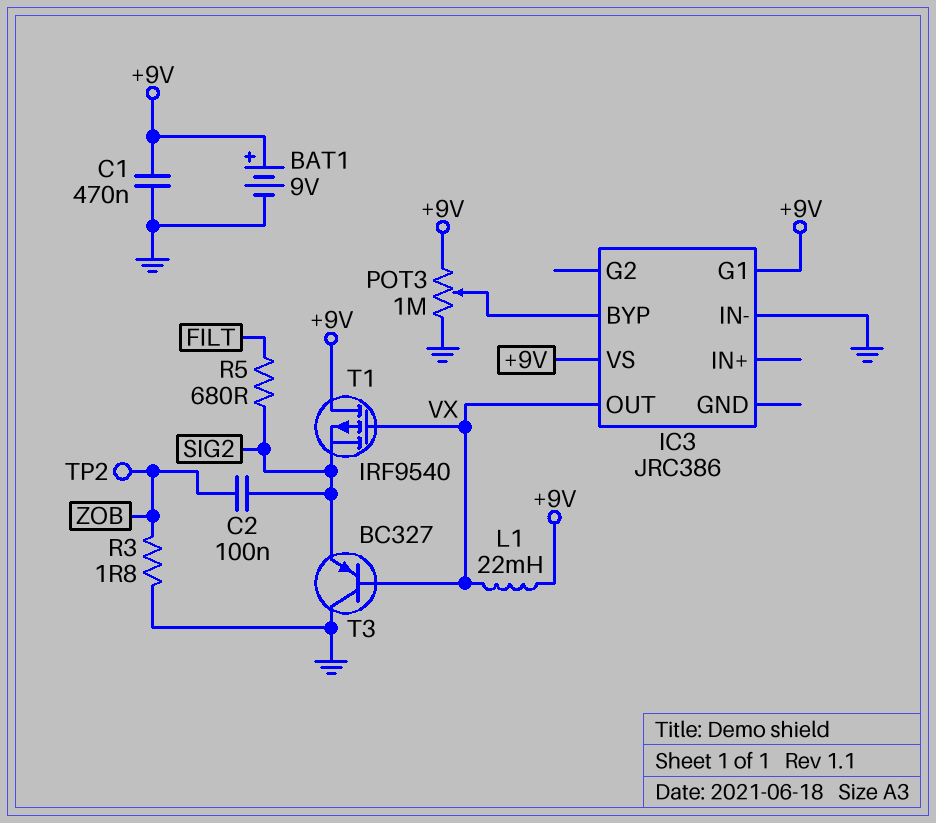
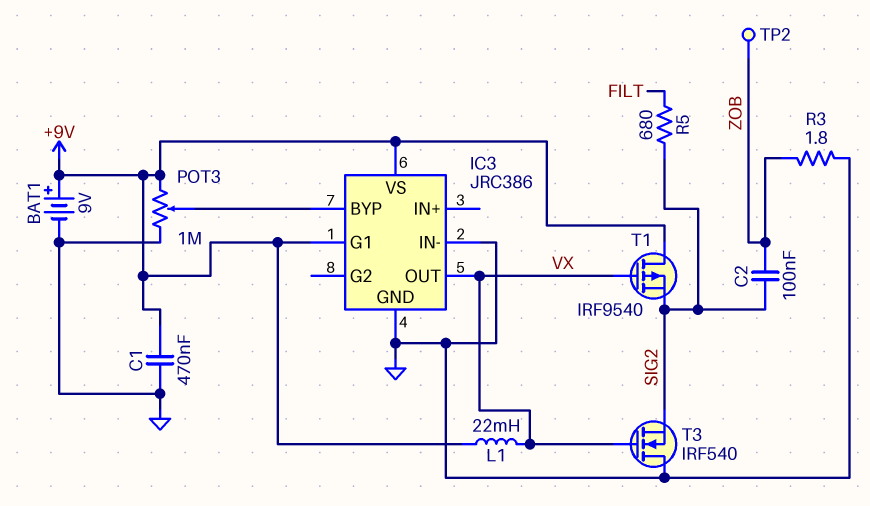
IC3 pin GND: none -> GND
T3: PNP BC327 (B VX, C GND, E SIG2) -> NMOS IRF540 (G VX, D GND, S SIG2)

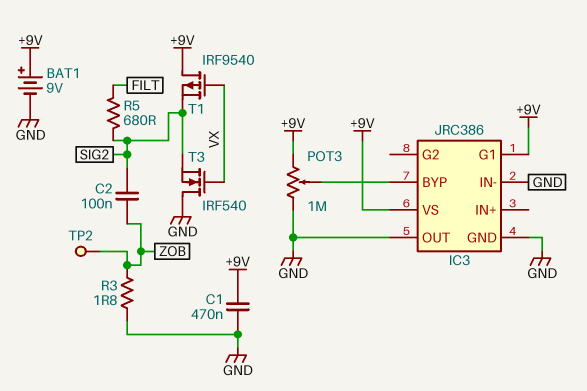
IC3 pin OUT: VX -> GND
L1: 22mH (+9V, VX) -> none

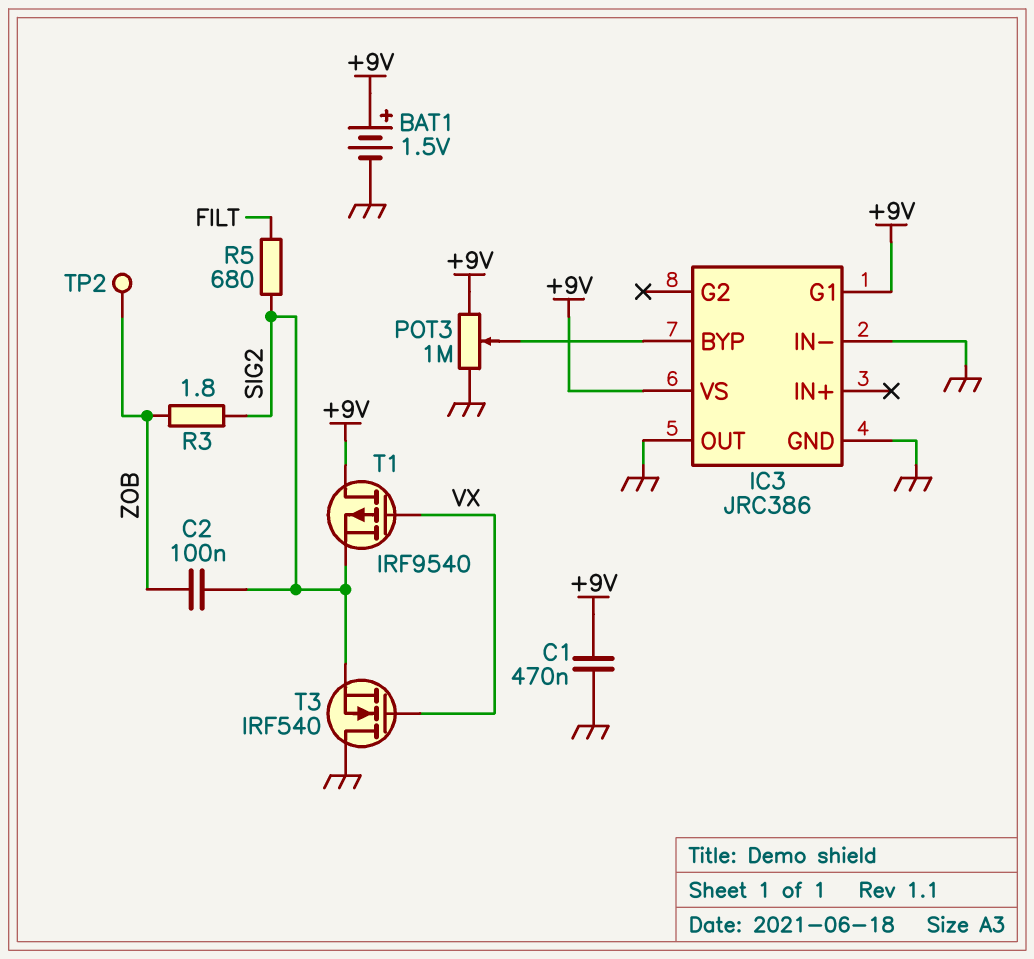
BAT1: 9V (plus +9V, minus GND) -> 1.5V (plus +9V, minus GND)
R3: 1.8 (GND, ZOB) -> 1.8 (SIG2, ZOB)

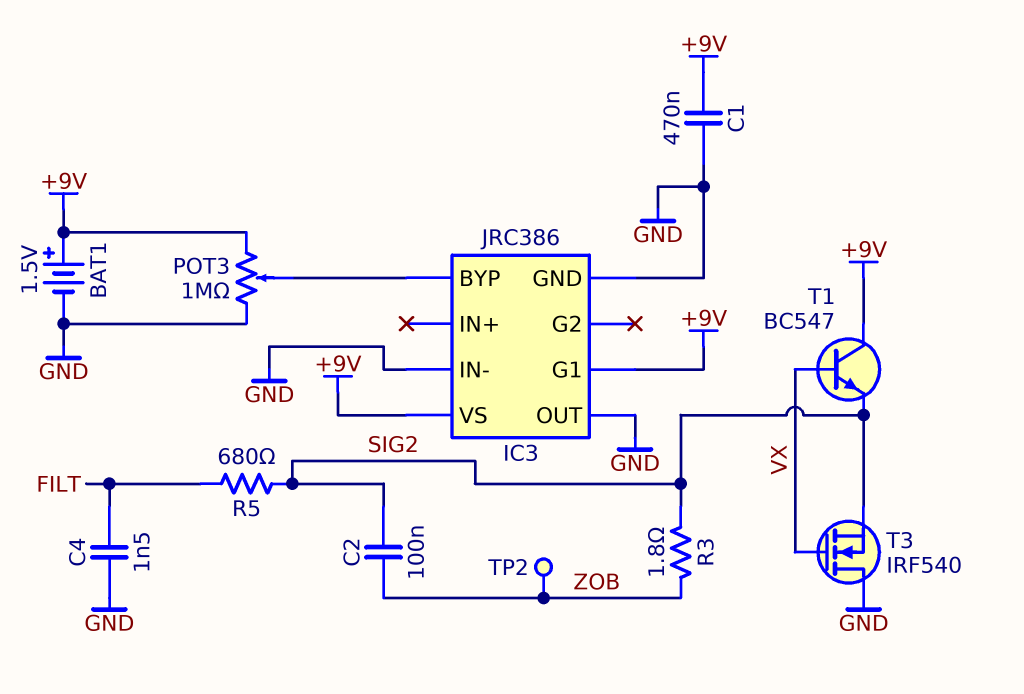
C4: none -> 1.5nF (FILT, GND)
T1: PMOS IRF9540 (G VX, D +9V, S SIG2) -> NPN BC547 (B VX, C +9V, E SIG2)

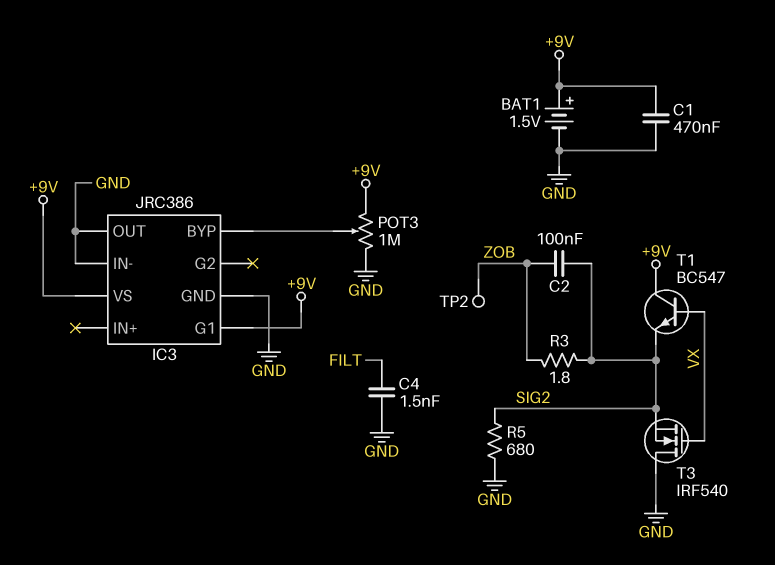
R5: 680 (FILT, SIG2) -> 680 (GND, SIG2)

